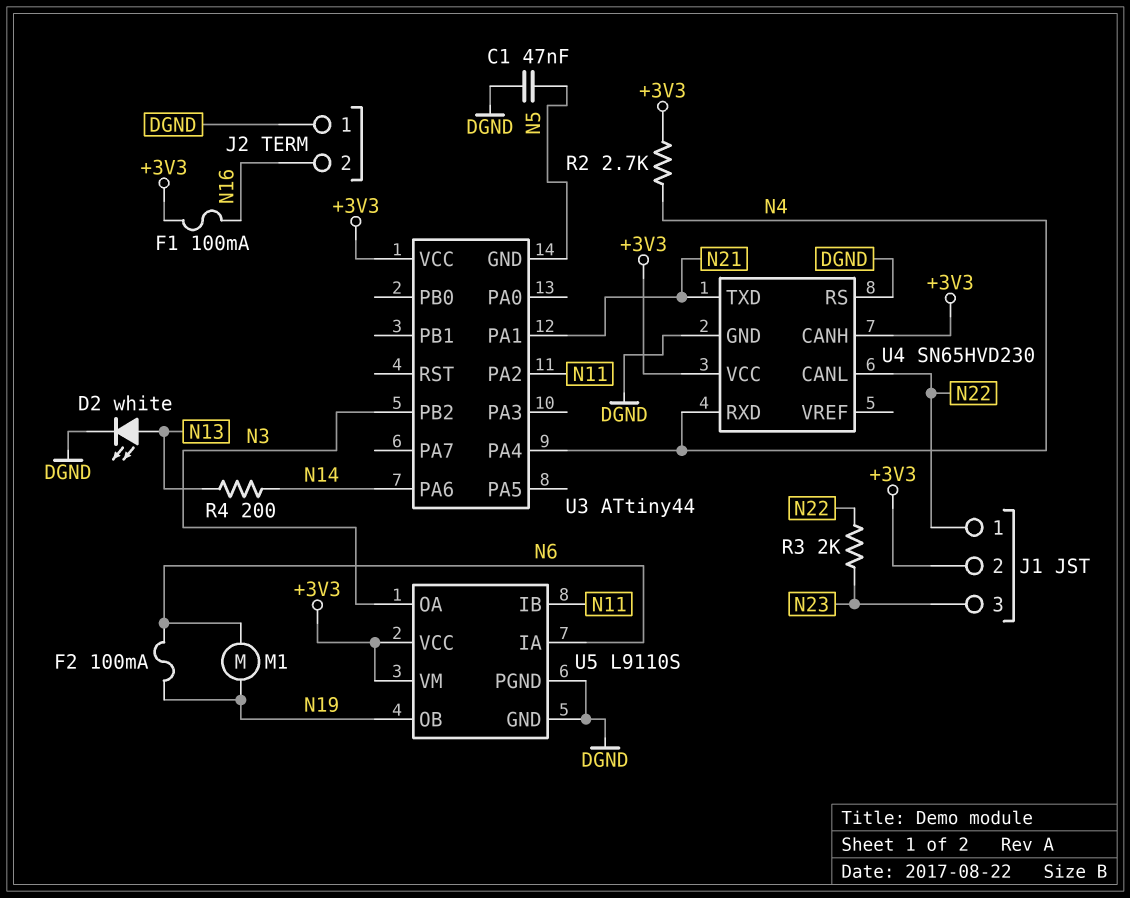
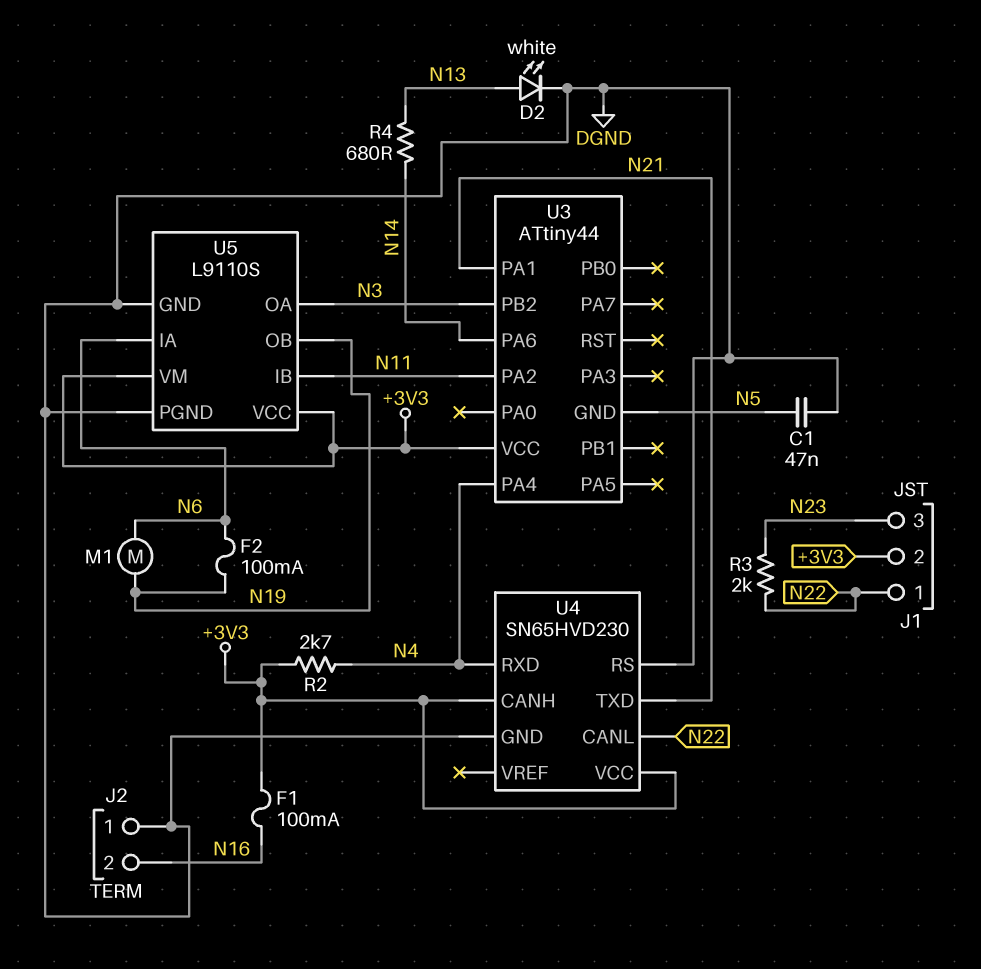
R4: 200 (N13, N14) -> 680 (N13, N14)

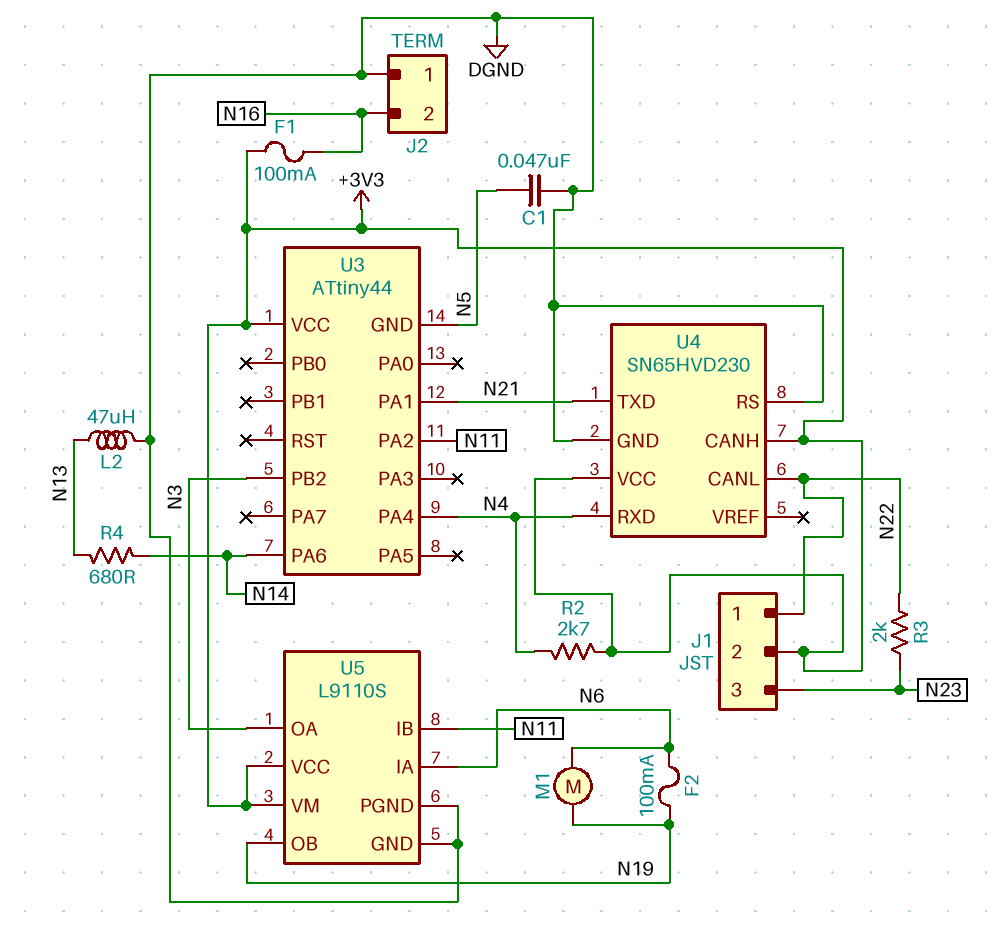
D2: LED white (A N13, K DGND) -> none
L2: none -> 47uH (DGND, N13)

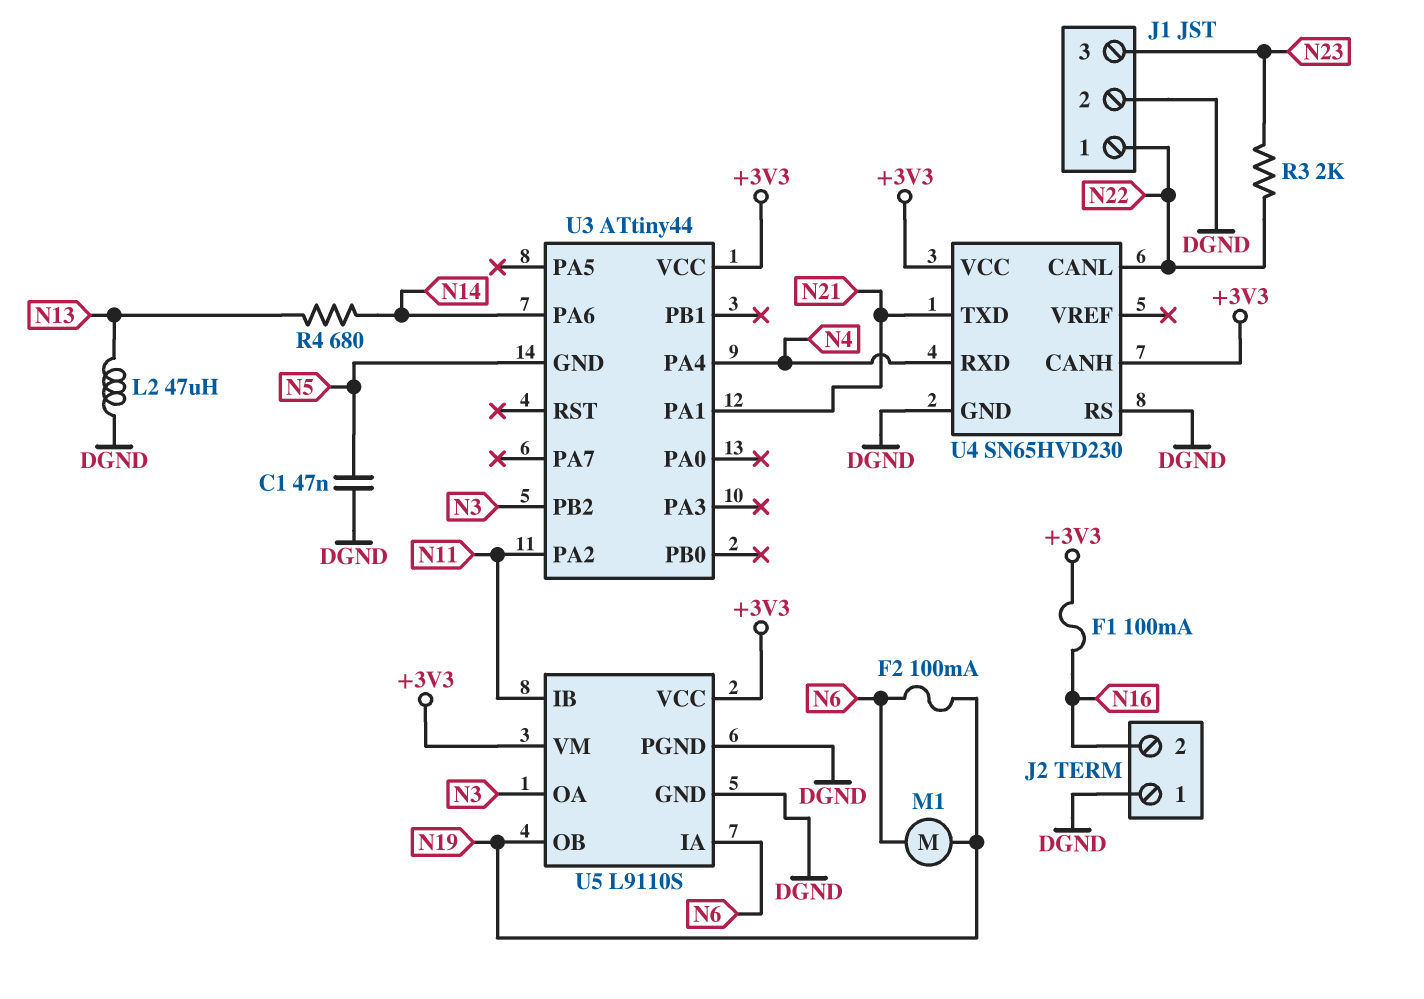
J1 pin 2: +3V3 -> DGND
R2: 2.7k (+3V3, N4) -> none

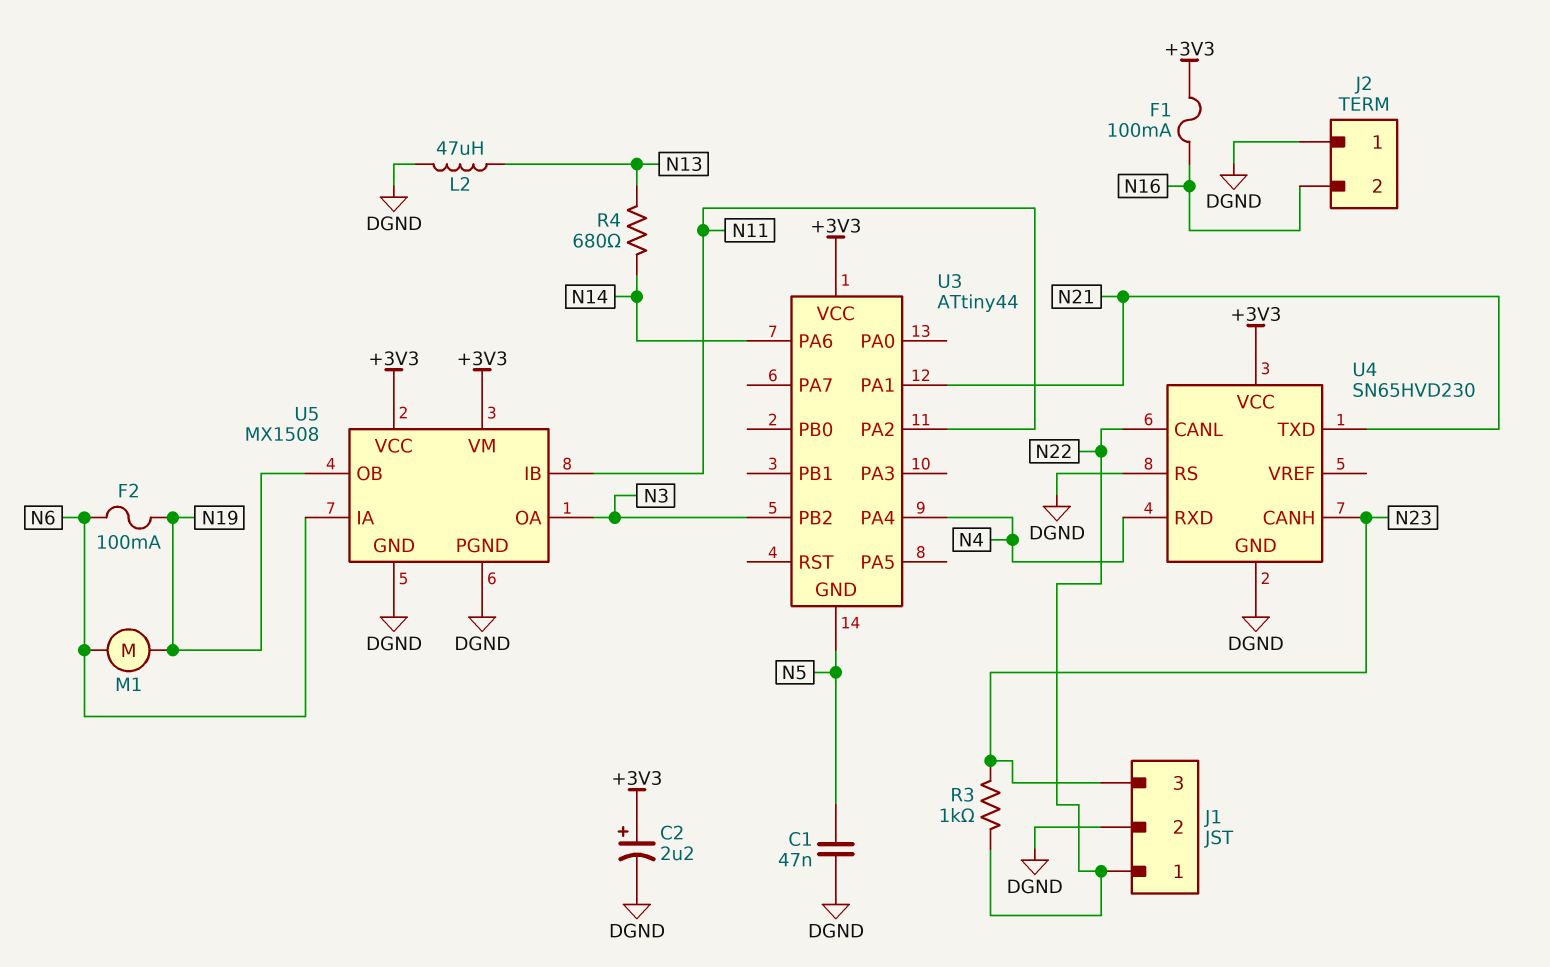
C2: none -> 2.2uF (plus +3V3, minus DGND)
R3: 2k (N22, N23) -> 1k (N22, N23)
U4 pin CANH: +3V3 -> N23
U5: L9110S -> MX1508

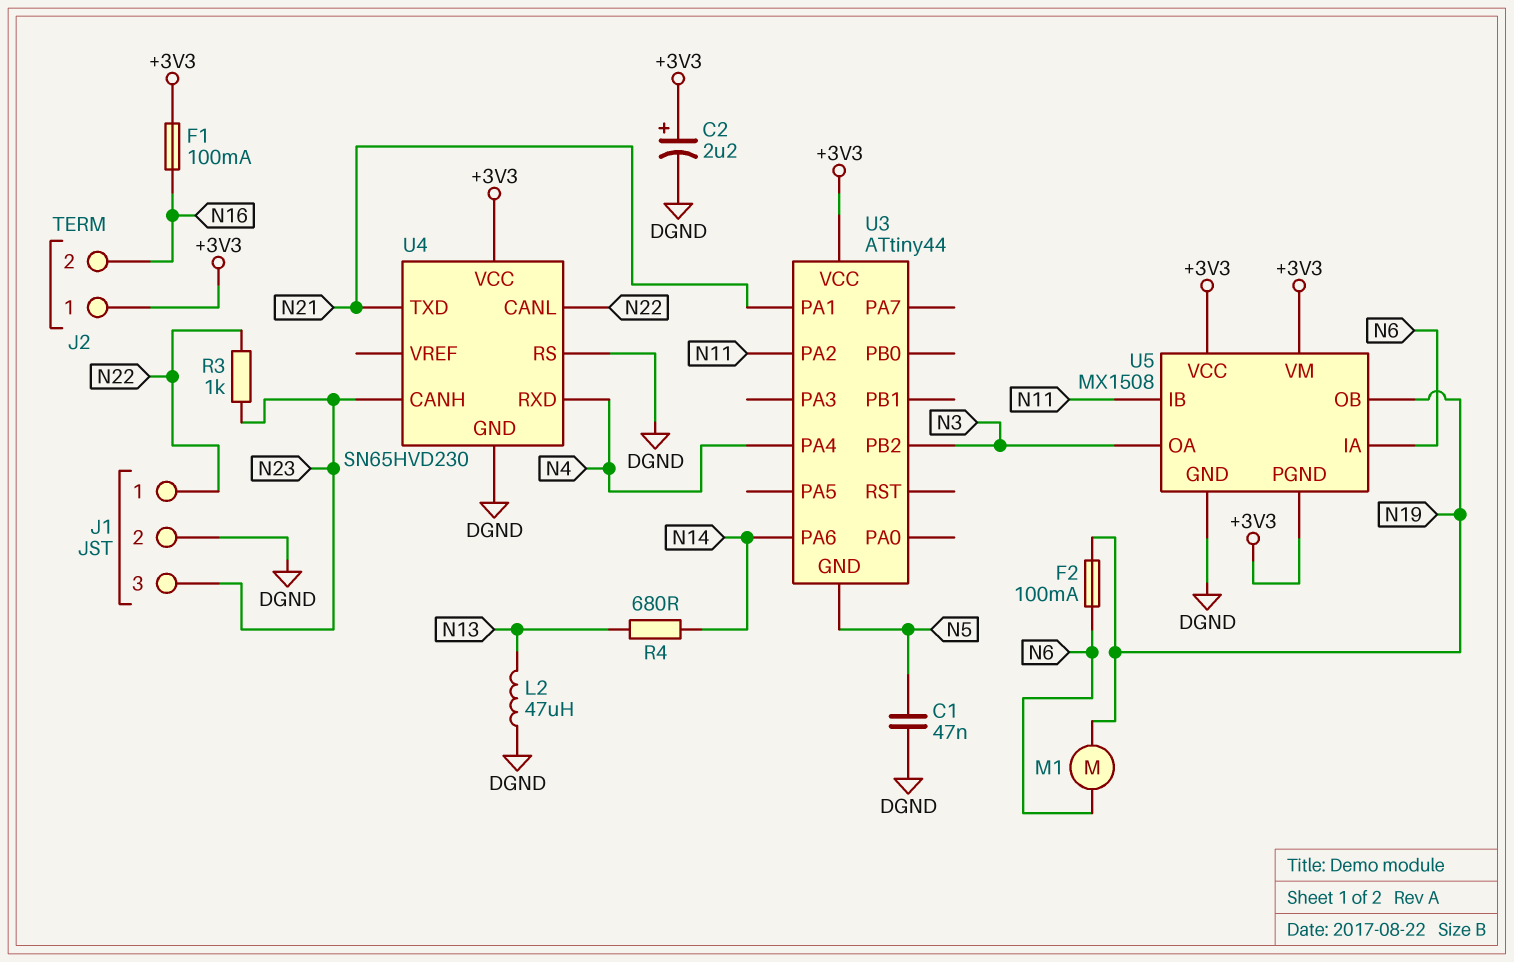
J2 pin 1: DGND -> +3V3
U5 pin PGND: DGND -> +3V3

